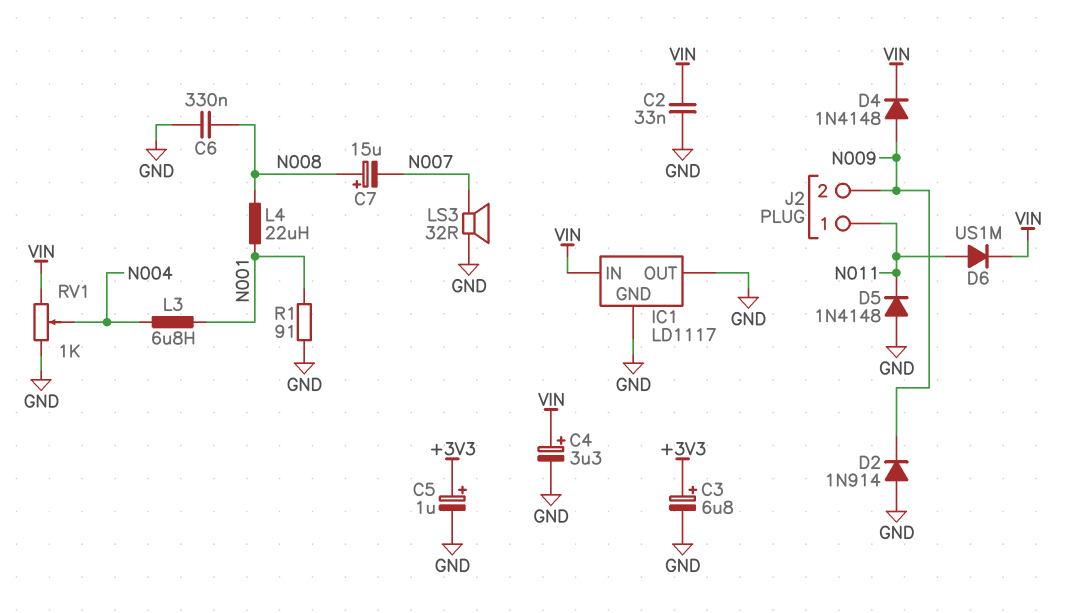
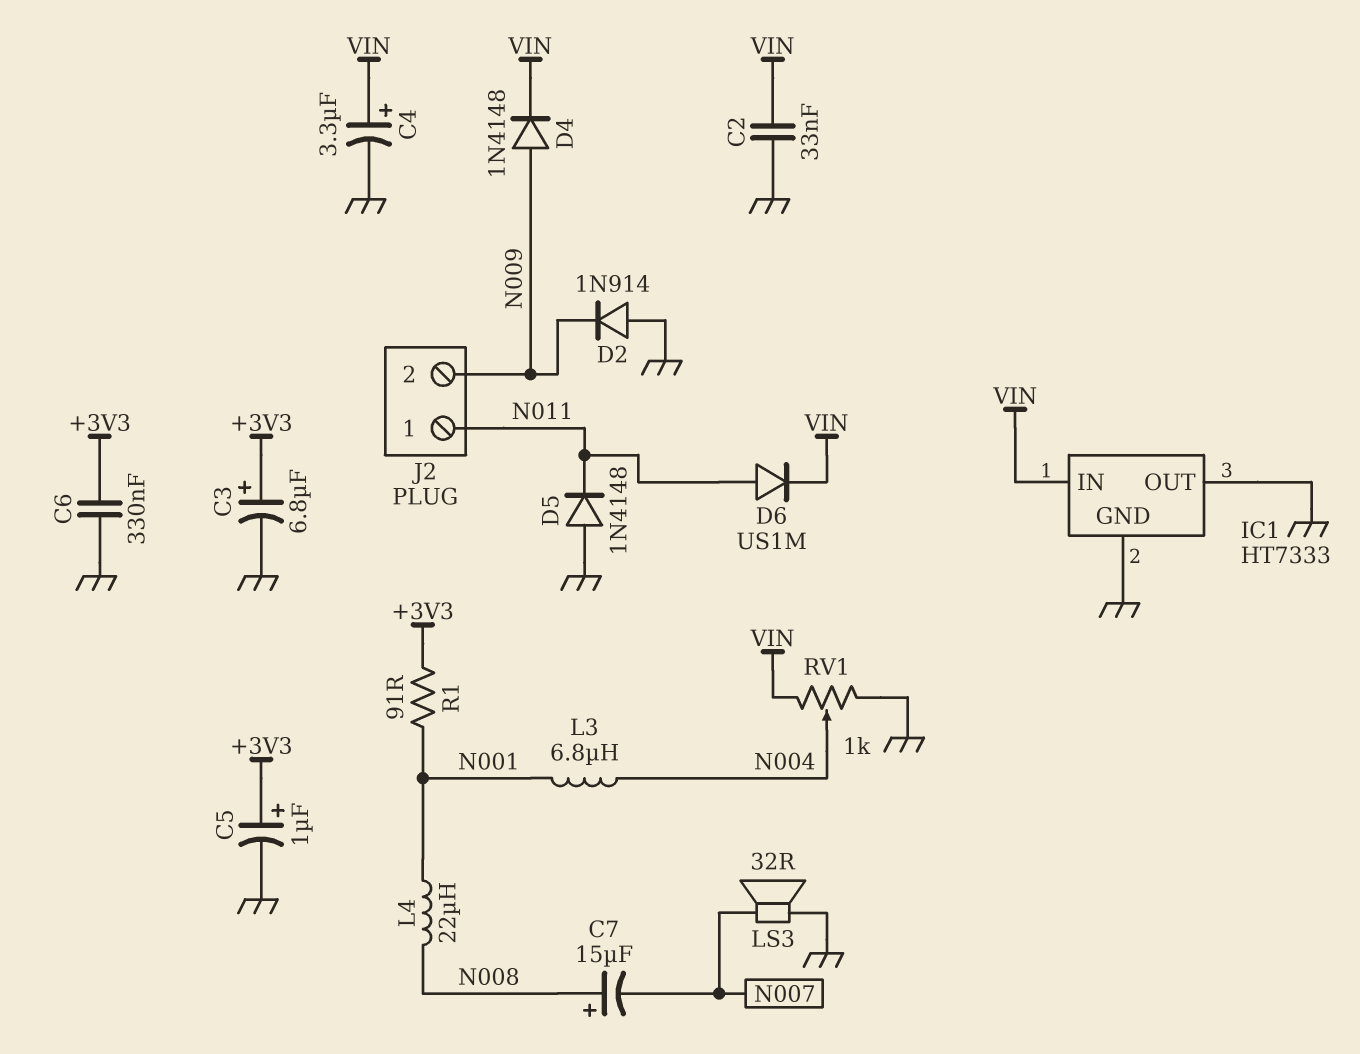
C6: 330nF (GND, N008) -> 330nF (+3V3, GND)
IC1: LD1117 -> HT7333
R1: 91 (GND, N001) -> 91 (+3V3, N001)

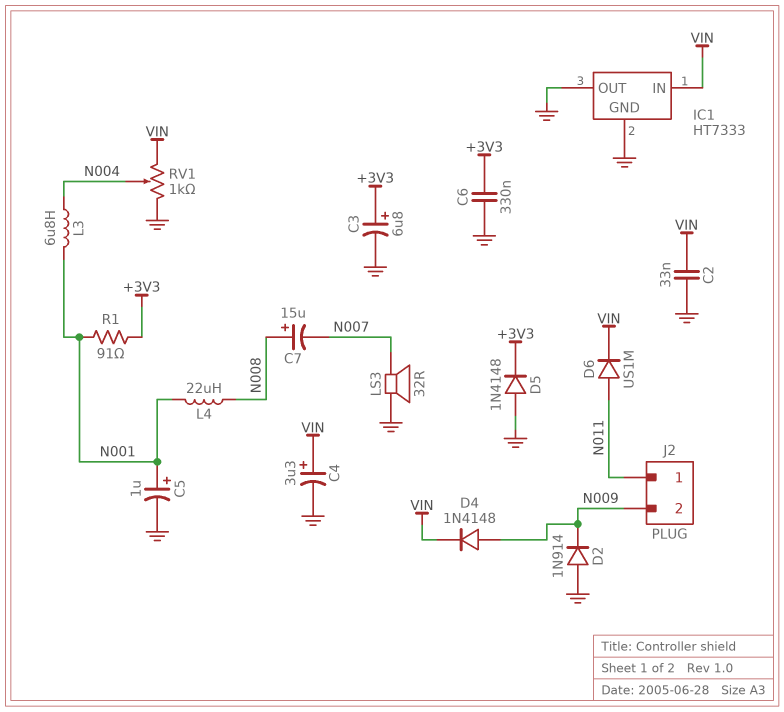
C5: 1uF (plus +3V3, minus GND) -> 1uF (plus N001, minus GND)
D5: diode 1N4148 (A GND, K N011) -> diode 1N4148 (A GND, K +3V3)

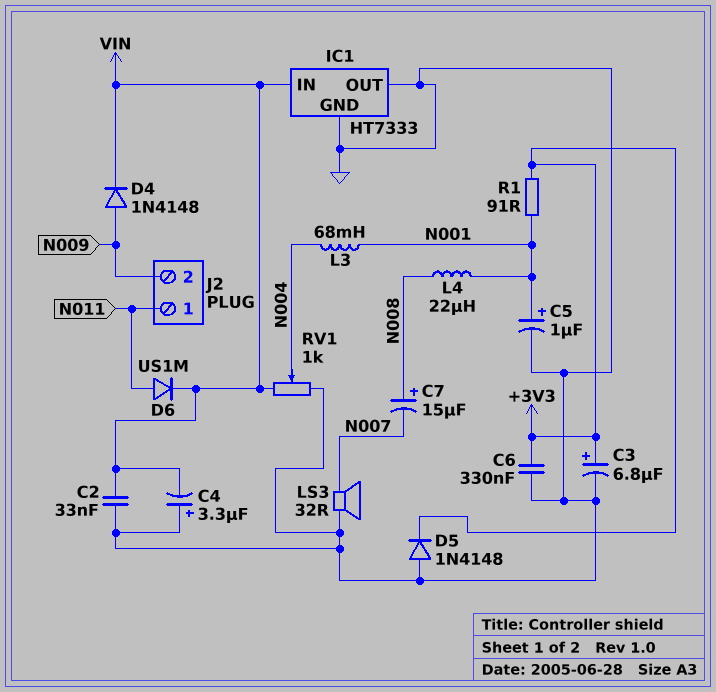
C4: 3.3uF (plus VIN, minus GND) -> 3.3uF (plus GND, minus VIN)
D2: diode 1N914 (A GND, K N009) -> none
L3: 6.8uH (N001, N004) -> 68mH (N001, N004)

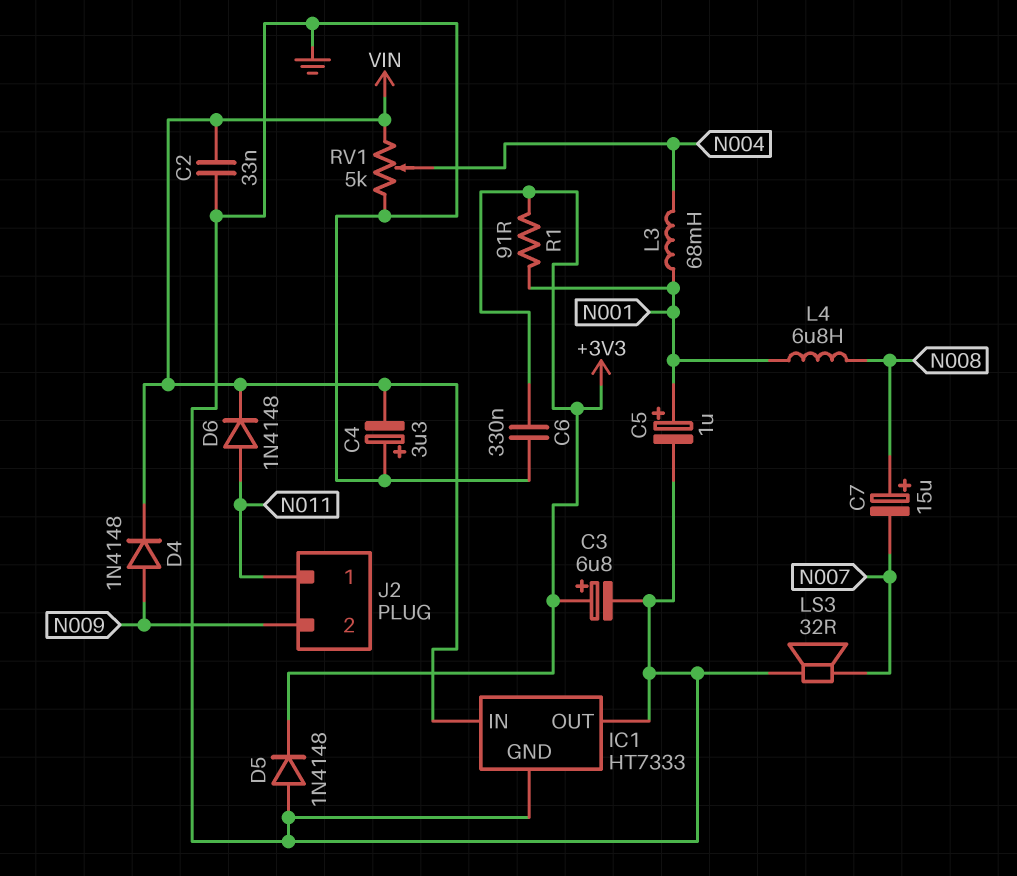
D6: diode US1M (A N011, K VIN) -> diode 1N4148 (A N011, K VIN)
L4: 22uH (N001, N008) -> 6.8uH (N001, N008)
RV1: 1k (GND, VIN, wiper N004) -> 5k (GND, VIN, wiper N004)

